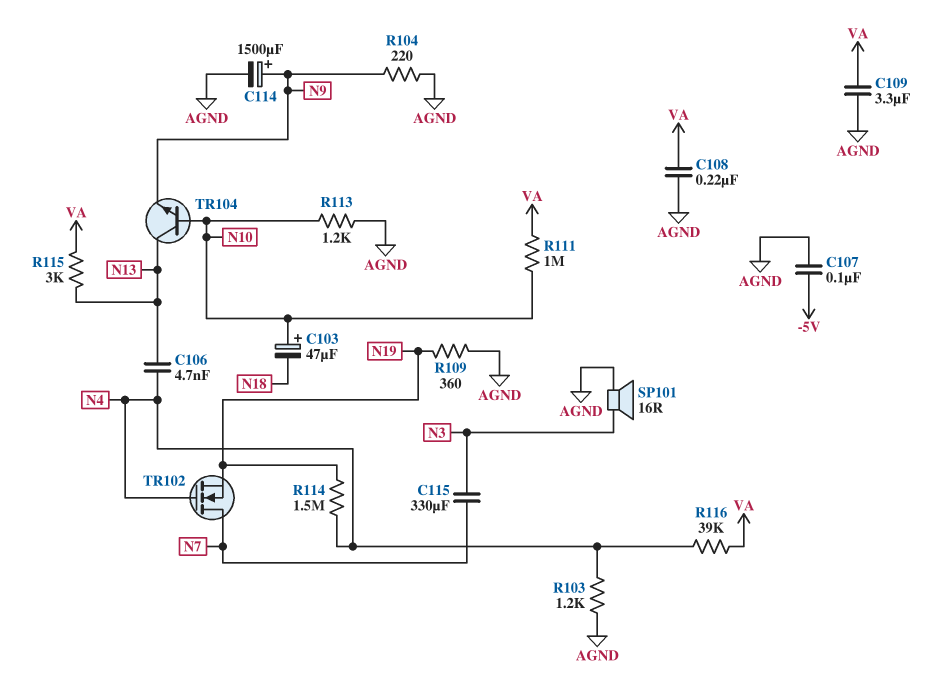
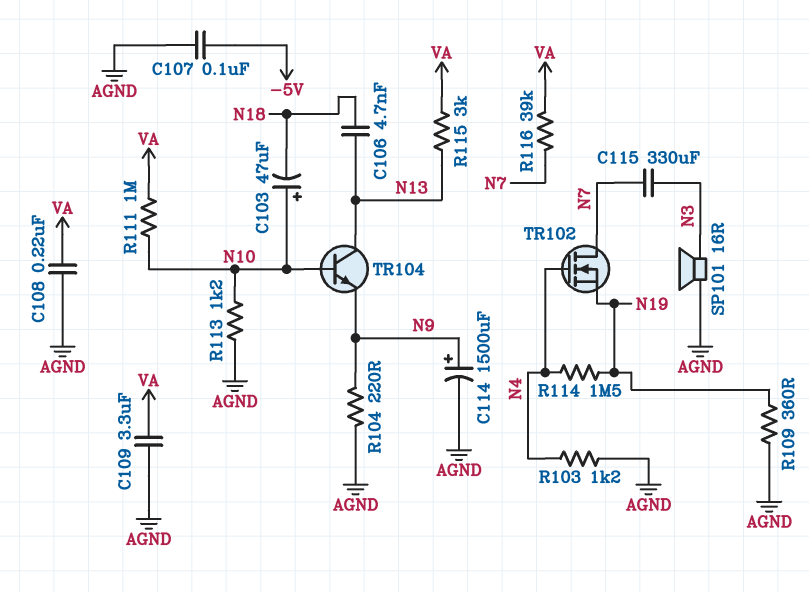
C106: 4.7nF (N4, N13) -> 4.7nF (N13, N18)
R116: 39k (N4, VA) -> 39k (N7, VA)

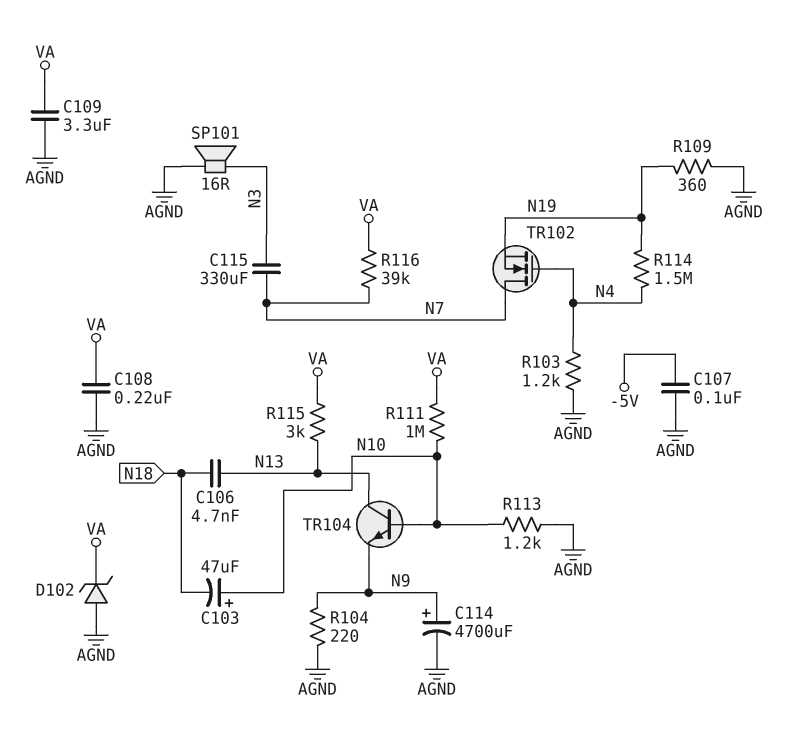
C114: 1500uF (plus N9, minus AGND) -> 4700uF (plus N9, minus AGND)
D102: none -> zener (A AGND, K VA)

